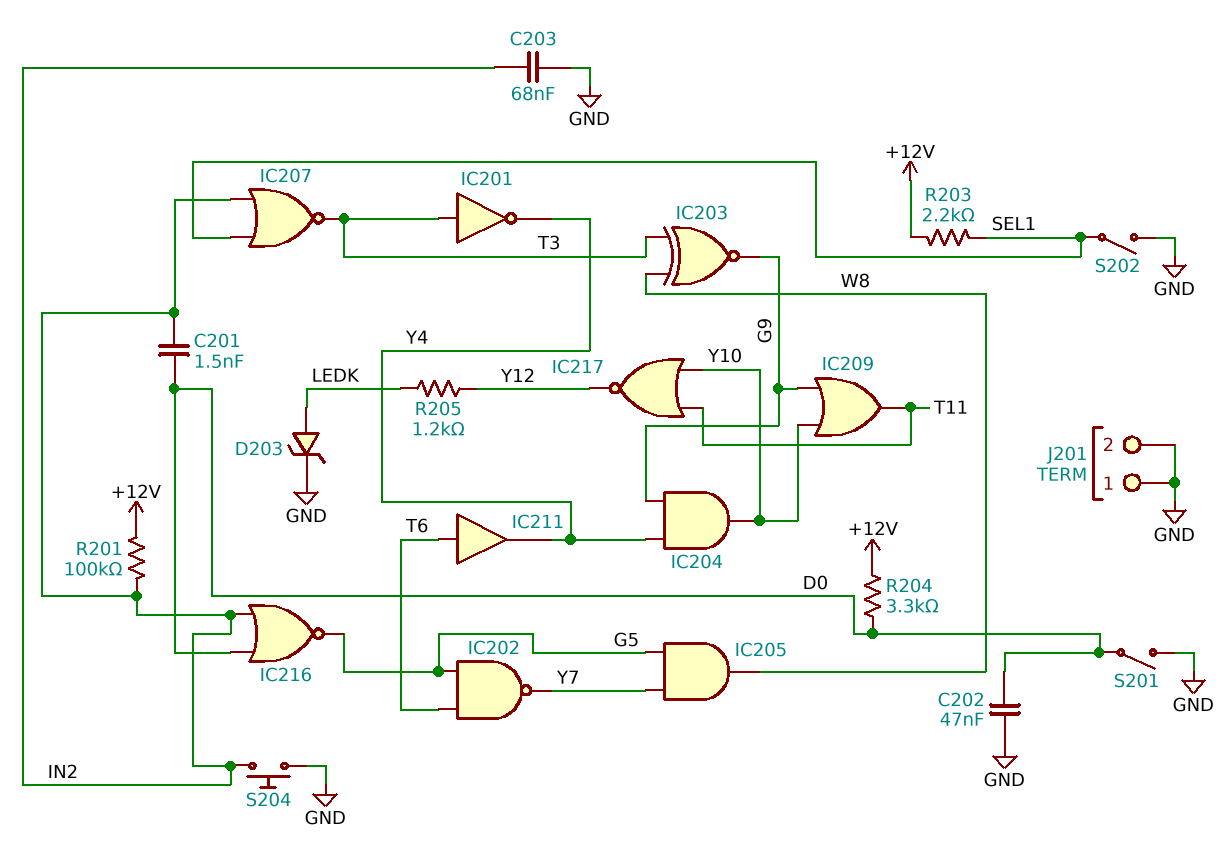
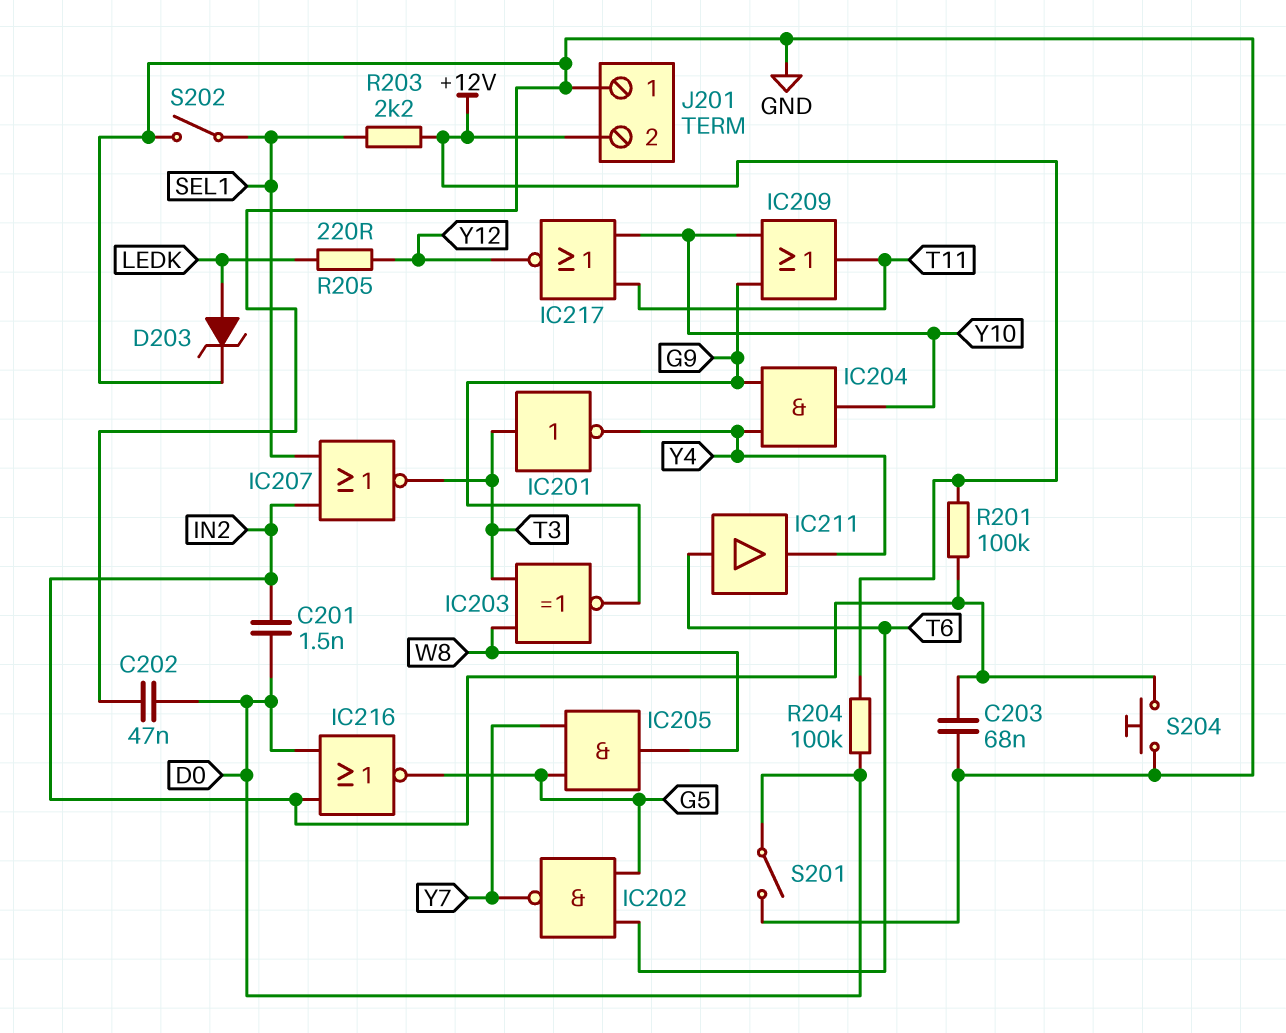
J201 pin 2: GND -> +12V
R204: 3.3k (+12V, D0) -> 100k (+12V, D0)
R205: 1.2k (LEDK, Y12) -> 220 (LEDK, Y12)

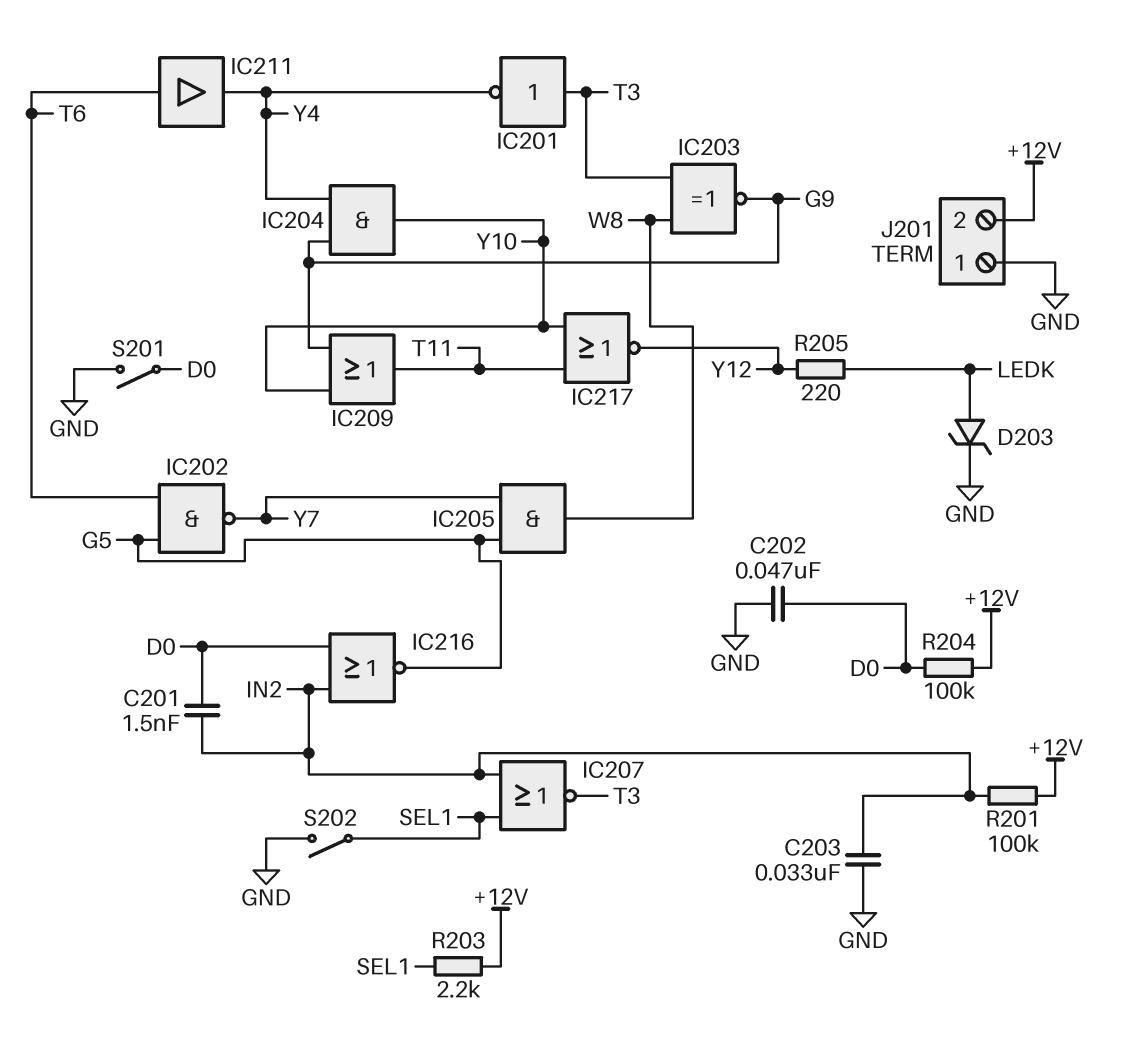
C203: 68nF (GND, IN2) -> 33nF (GND, IN2)
S204: button (GND, IN2) -> none

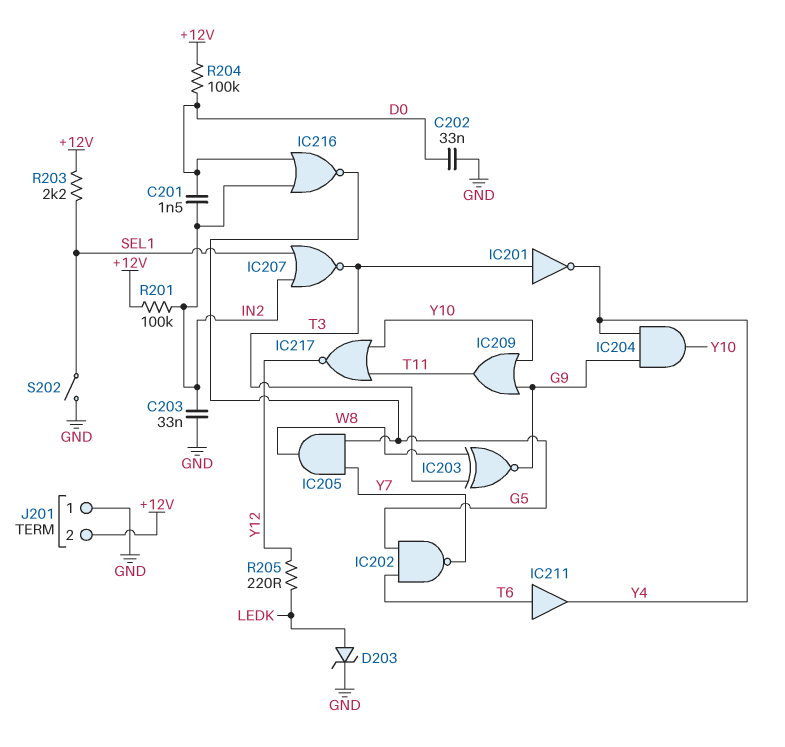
C202: 47nF (D0, GND) -> 33nF (D0, GND)
S201: switch (D0, GND) -> none

